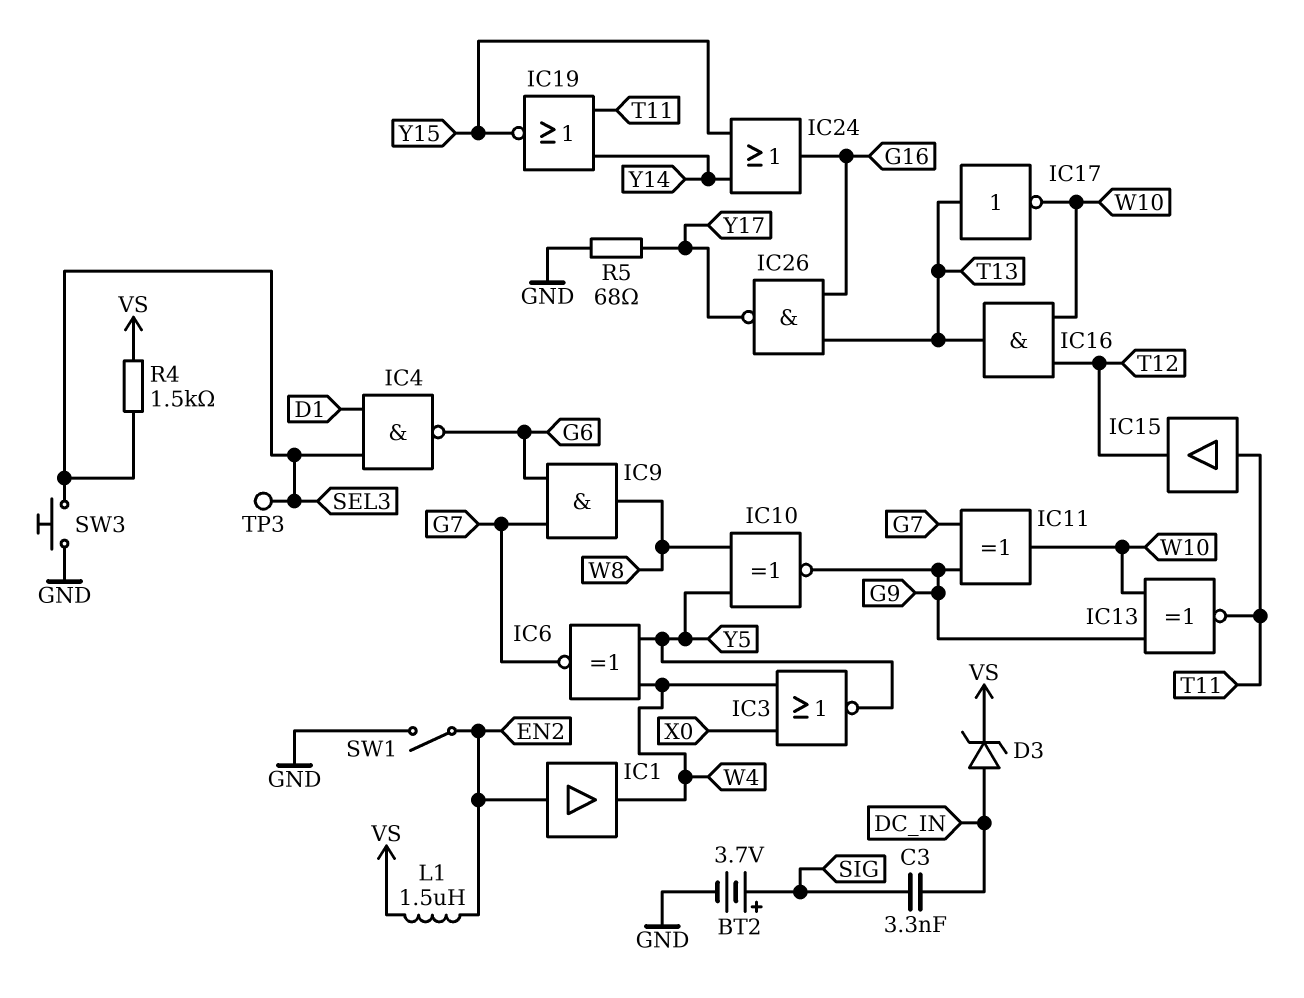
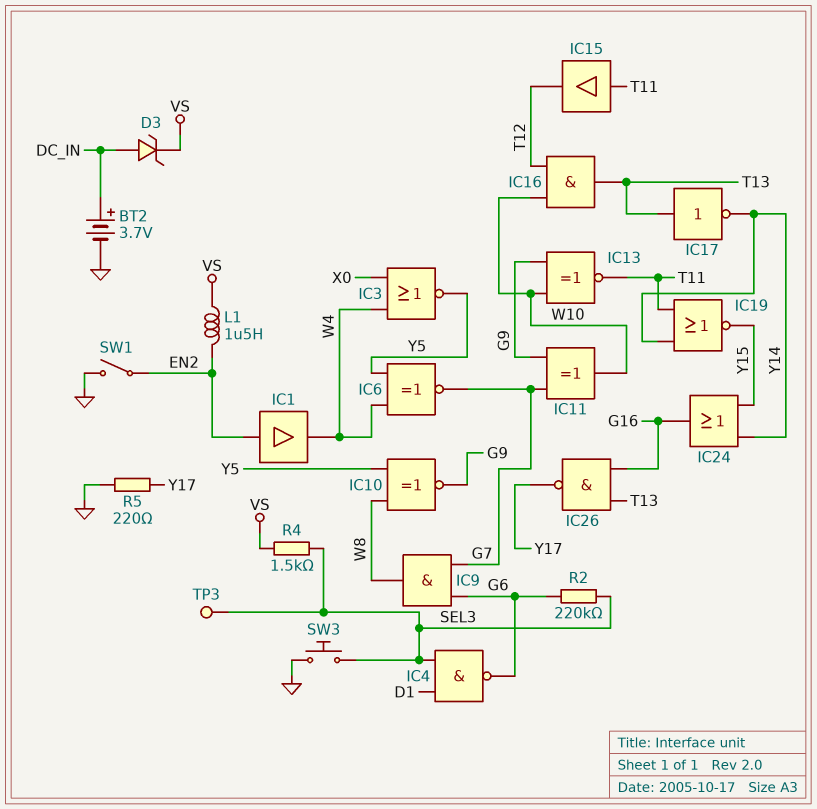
BT2: 3.7V (plus SIG, minus GND) -> 3.7V (plus DC_IN, minus GND)
C3: 3.3nF (DC_IN, SIG) -> none
IC17: NOT (in T13, out W10) -> NOT (in T13, out Y14)
R2: none -> 220k (G6, SEL3)
R5: 68 (GND, Y17) -> 220 (GND, Y17)

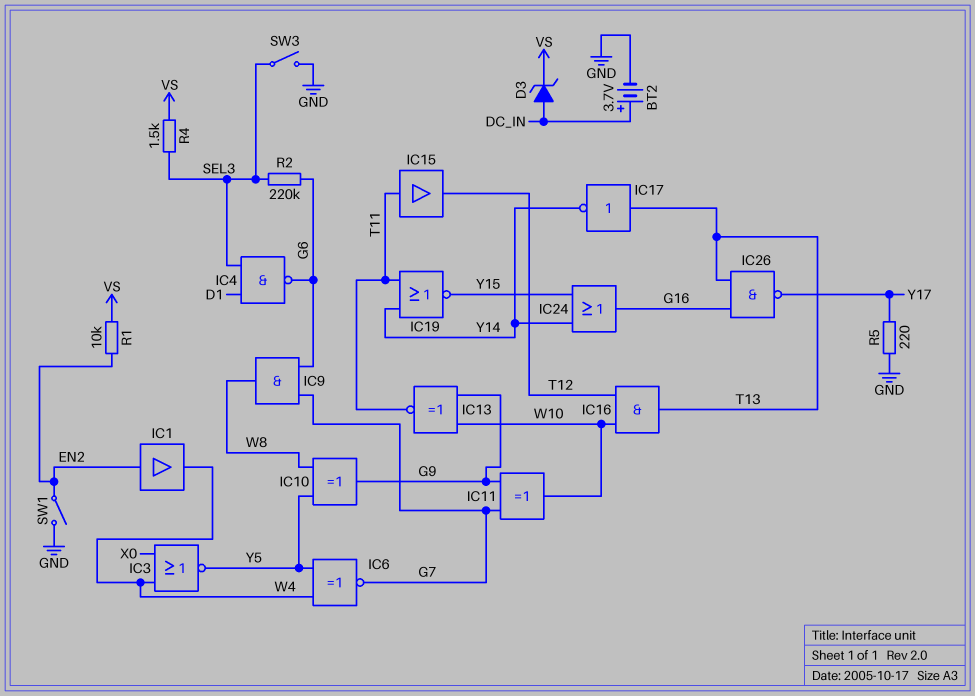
IC10: XNOR (in W8, in Y5, out G9) -> XOR (in W8, in Y5, out G9)
L1: 1.5uH (EN2, VS) -> none
R1: none -> 10k (EN2, VS)
SW3: button (GND, SEL3) -> switch (GND, SEL3)
TP3: test point (SEL3) -> none

